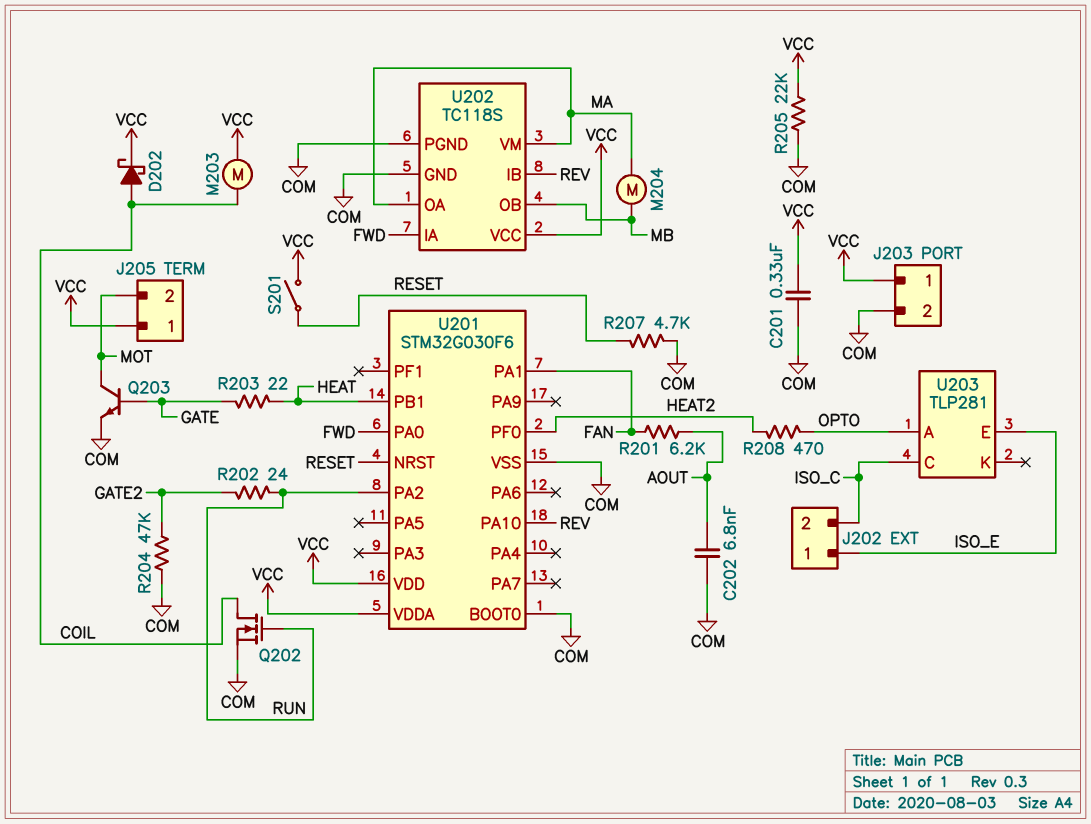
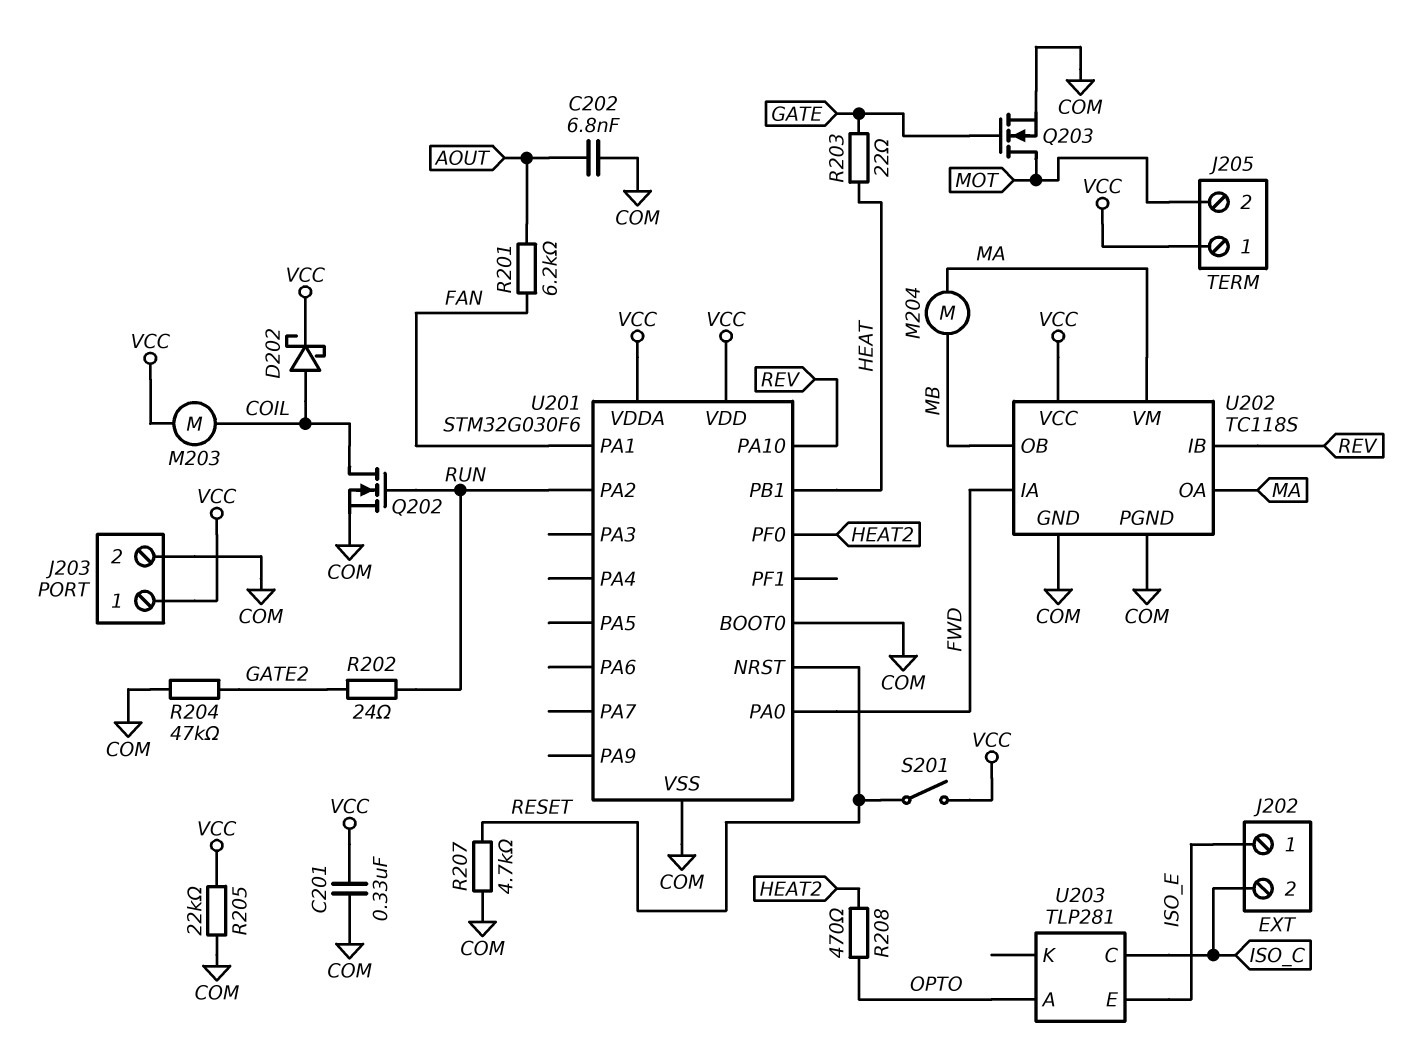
Q203: NPN (B GATE, C MOT, E COM) -> NMOS (G GATE, D MOT, S COM)

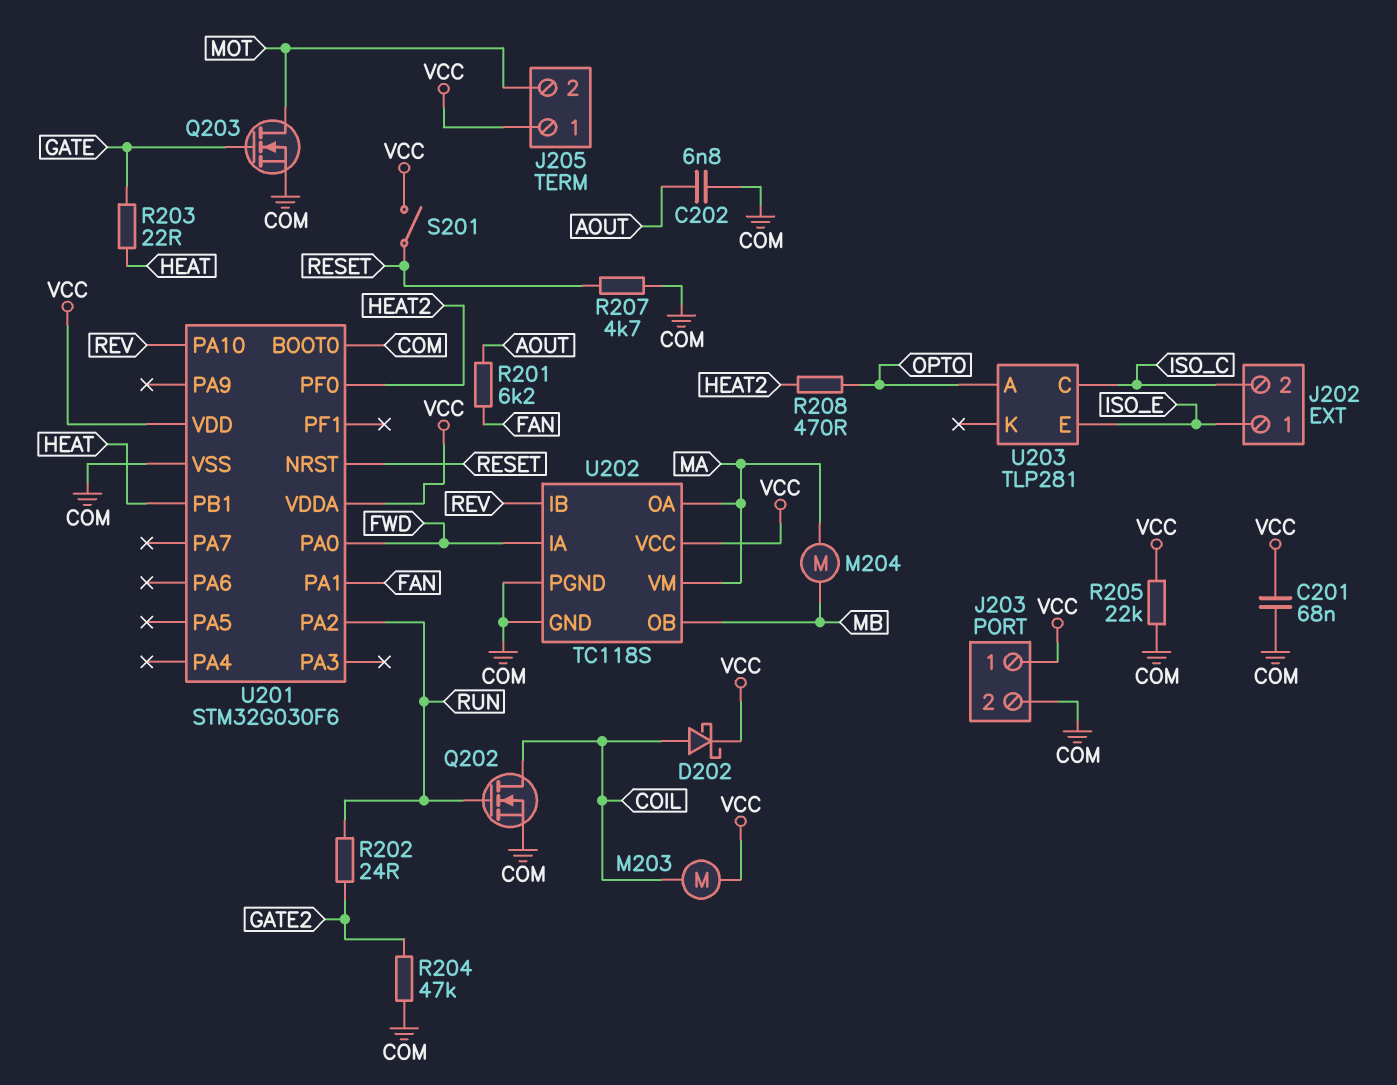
C201: 330nF (COM, VCC) -> 68nF (COM, VCC)

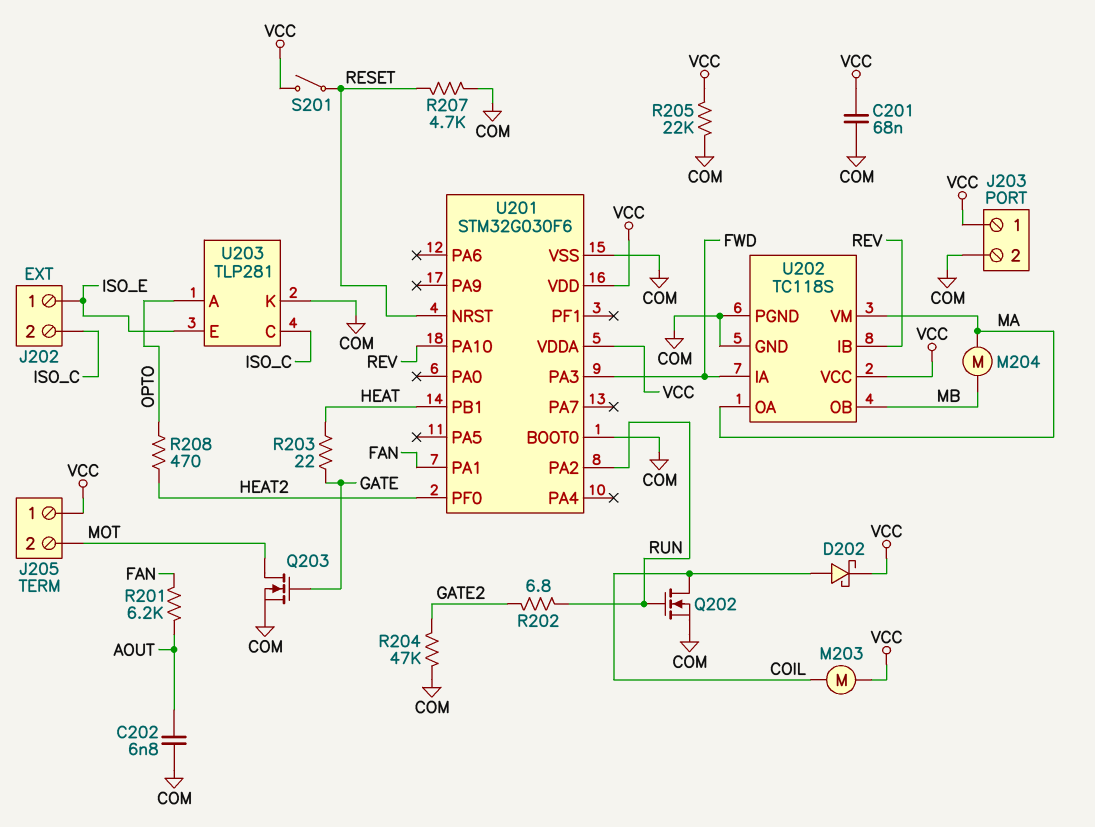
R202: 24 (GATE2, RUN) -> 6.8 (GATE2, RUN)
U201 pin PA0: FWD -> none
U201 pin PA3: none -> FWD
U203 pin K: none -> COM

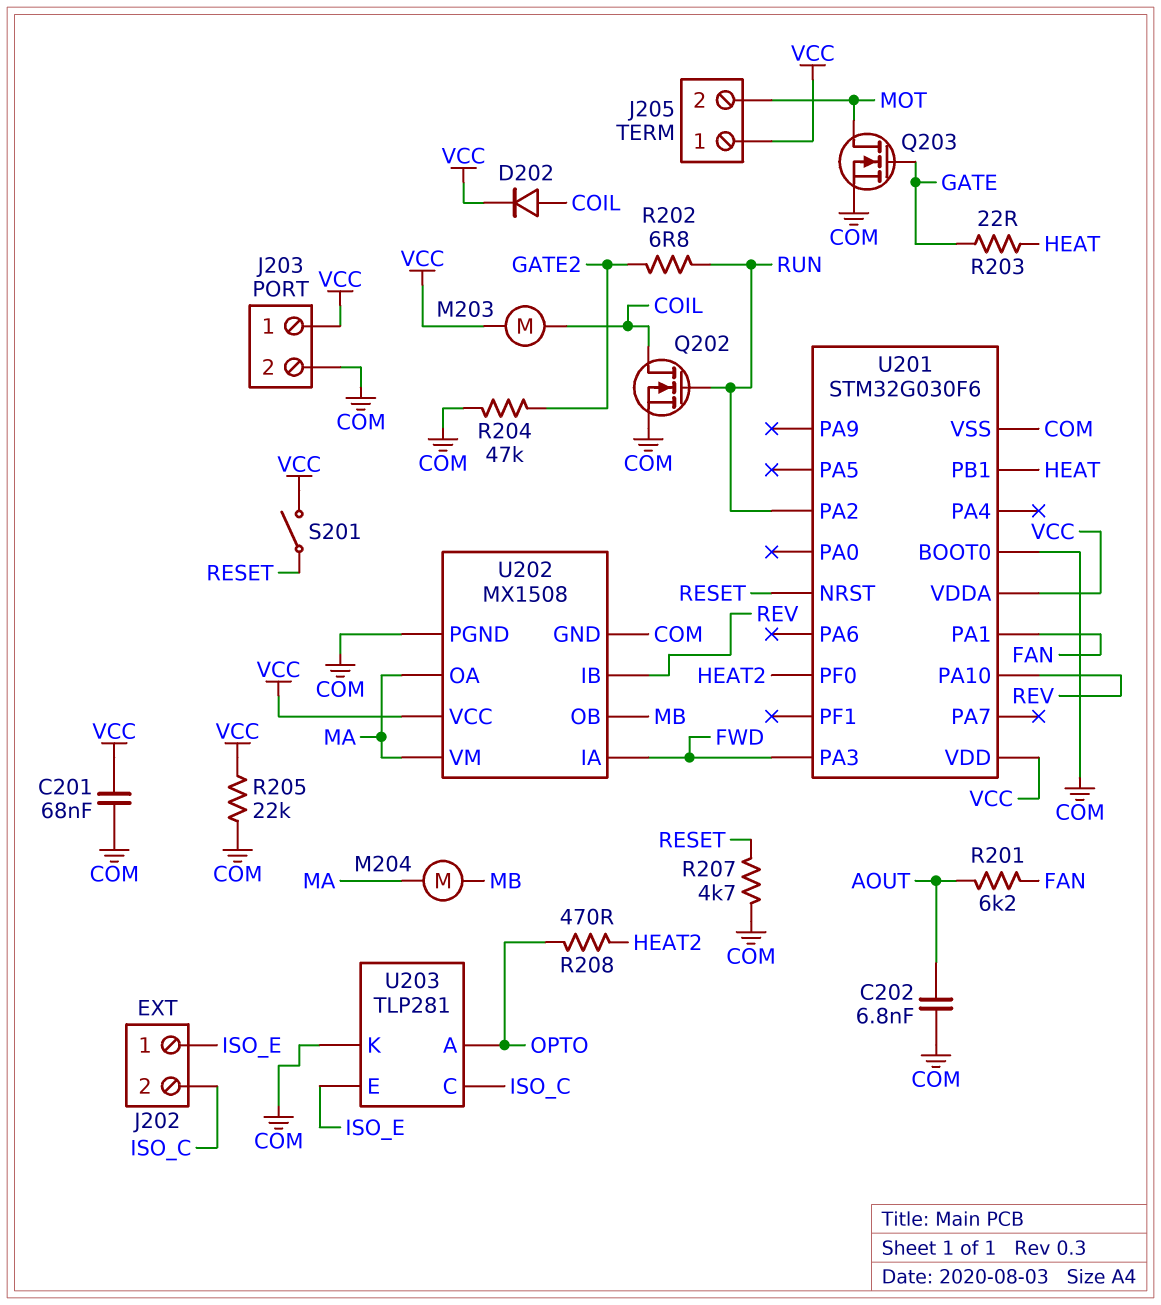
D202: schottky (A COIL, K VCC) -> diode (A COIL, K VCC)
U202: TC118S -> MX1508

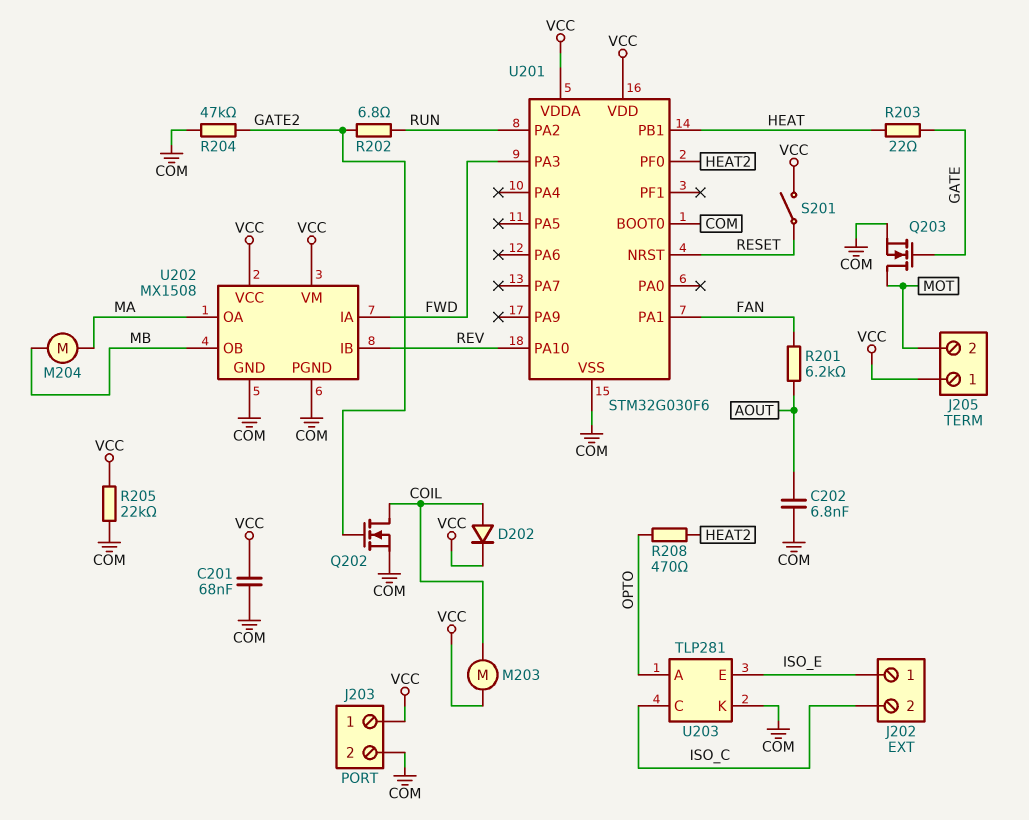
Q202: NMOS (G RUN, D COIL, S COM) -> NMOS (G GATE2, D COIL, S COM)
R207: 4.7k (COM, RESET) -> none
U202 pin VM: MA -> VCC

